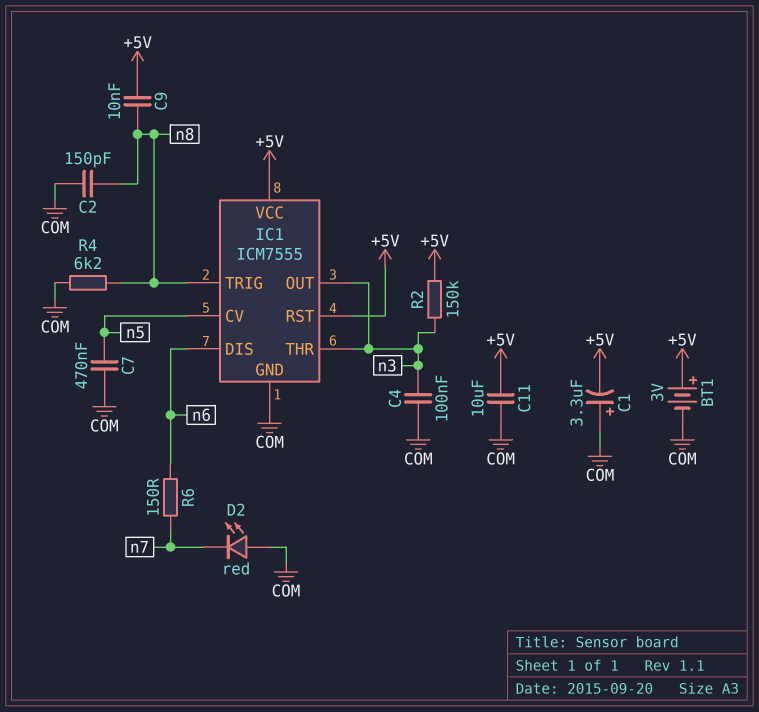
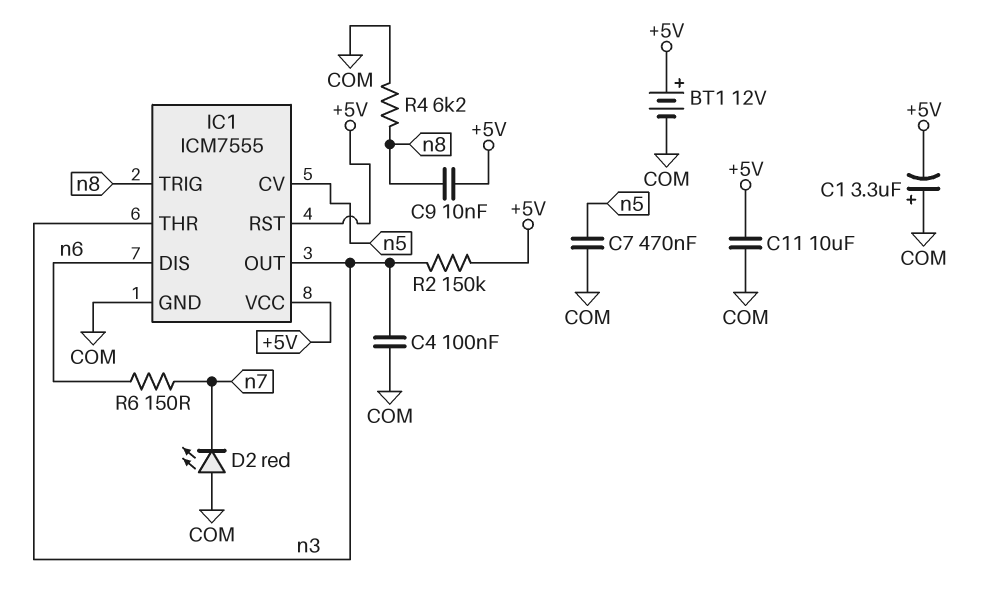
BT1: 3V (plus +5V, minus COM) -> 12V (plus +5V, minus COM)
C2: 150pF (COM, n8) -> none

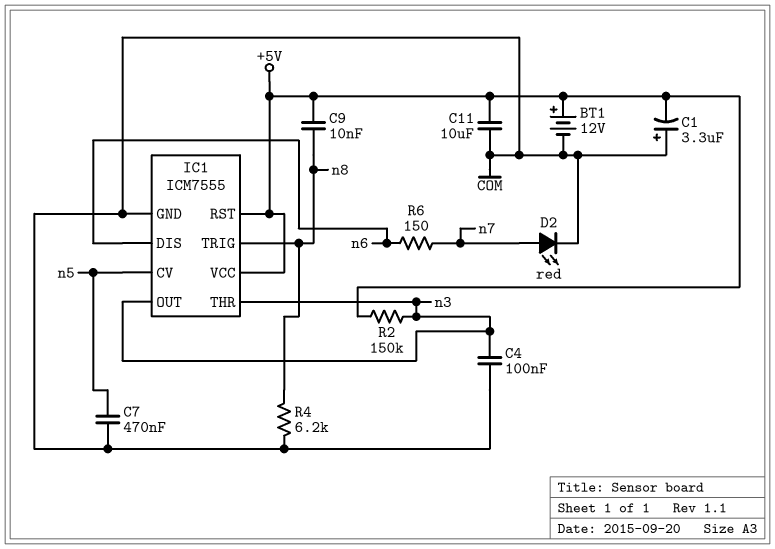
D2: LED red (A COM, K n7) -> LED red (A n7, K COM)

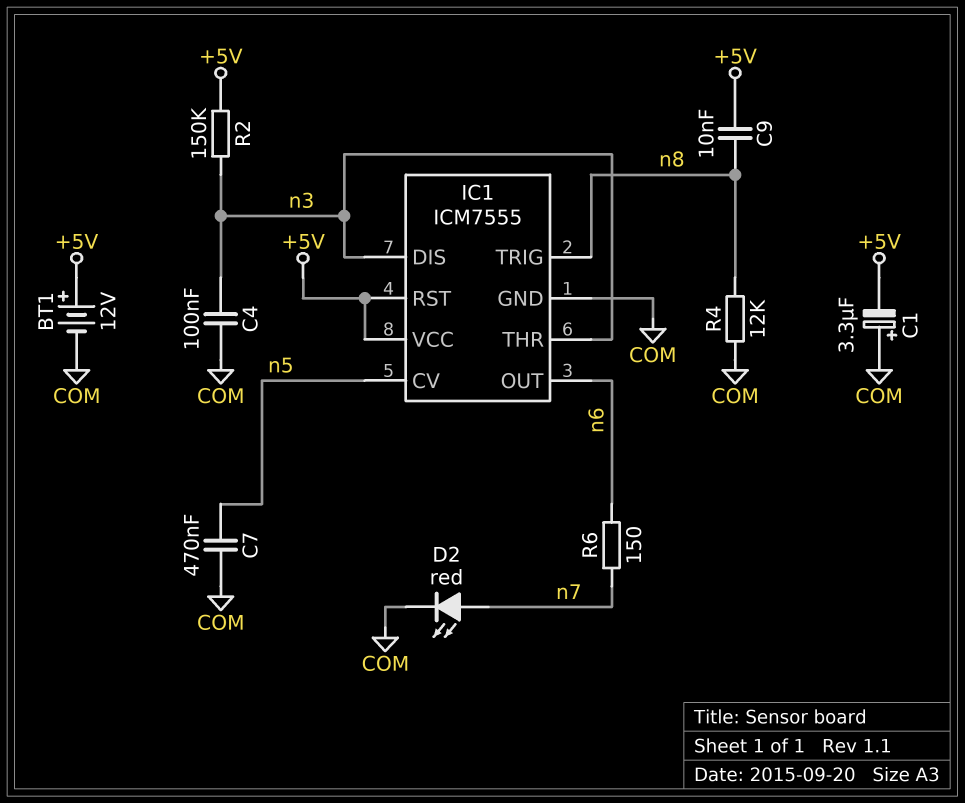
C11: 10uF (+5V, COM) -> none
IC1 pin DIS: n6 -> n3
IC1 pin OUT: n3 -> n6
R4: 6.2k (COM, n8) -> 12k (COM, n8)

